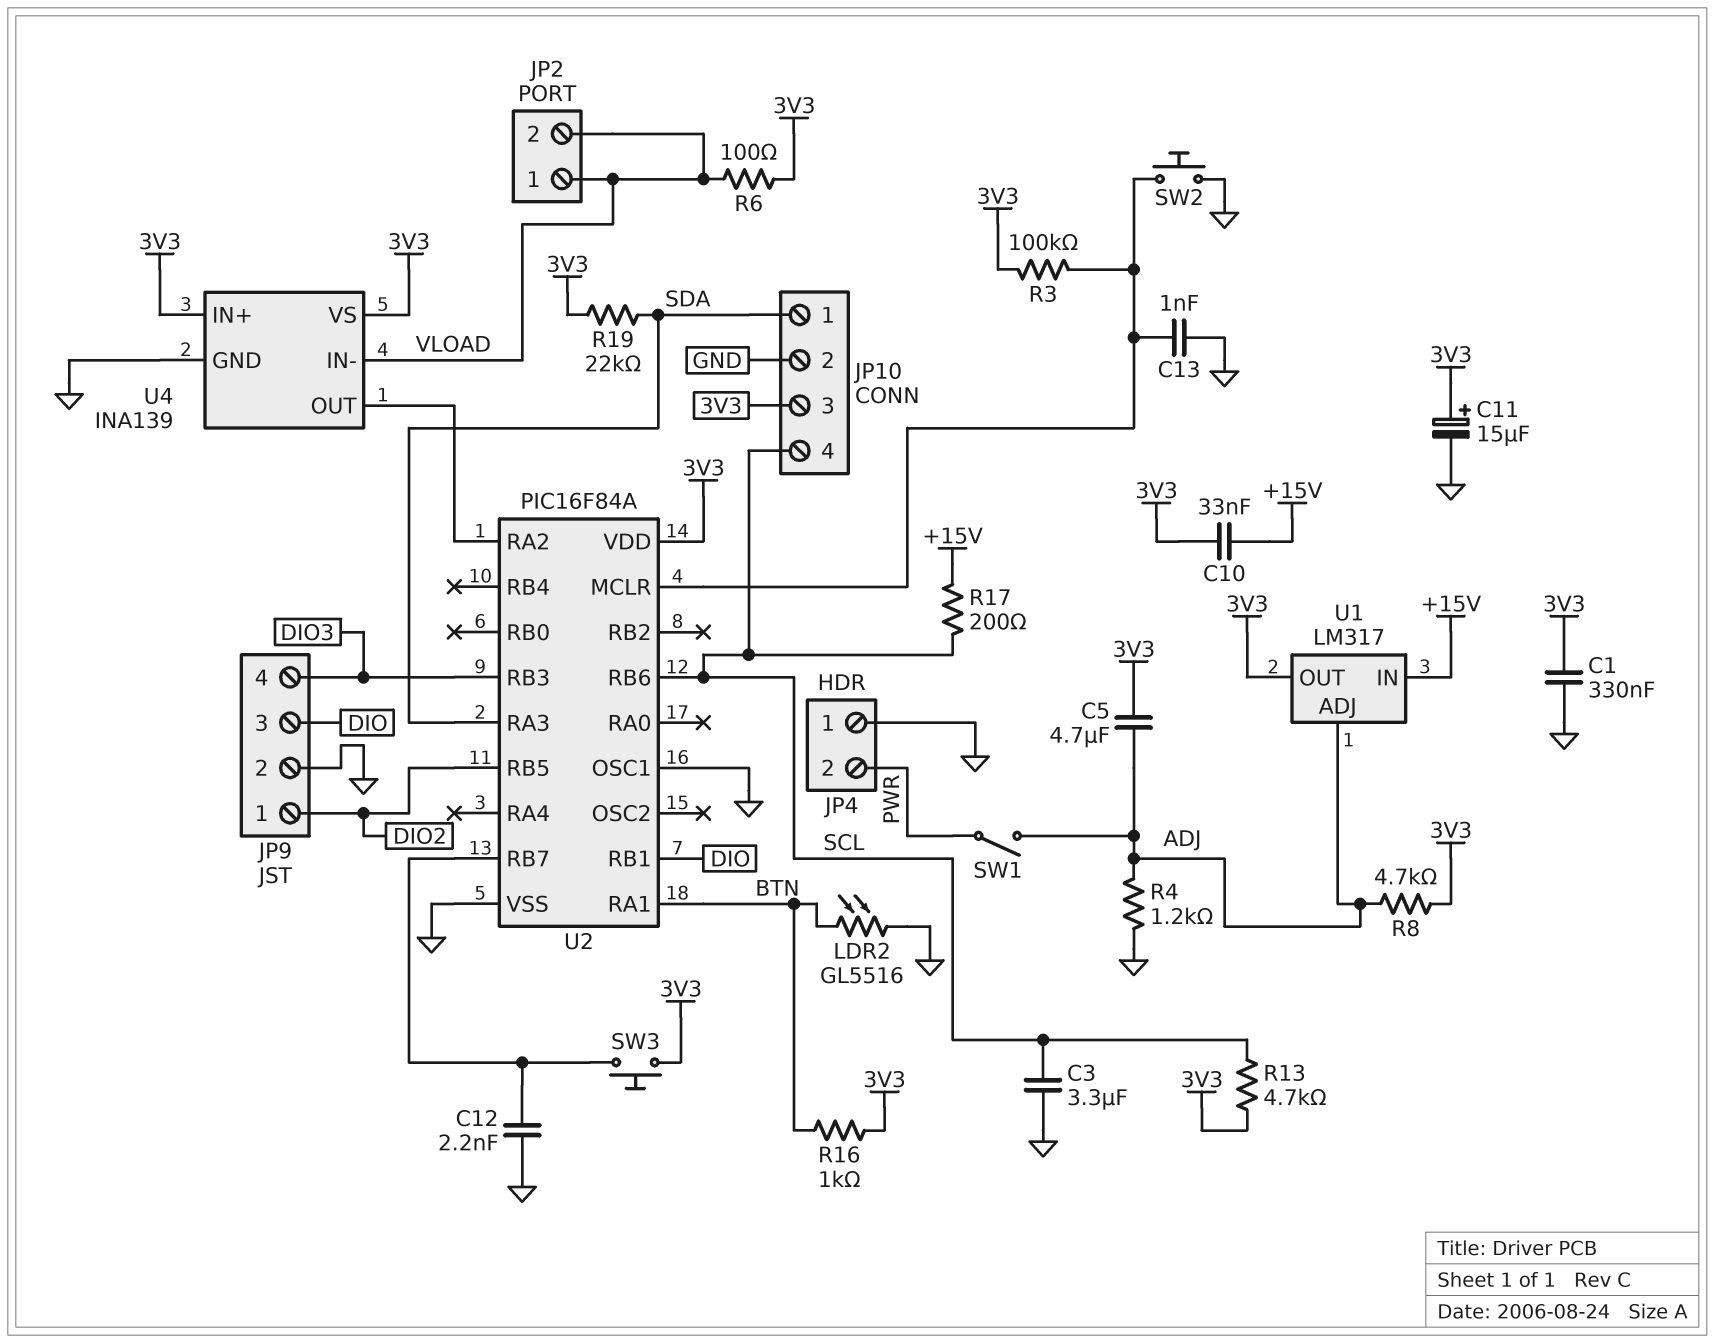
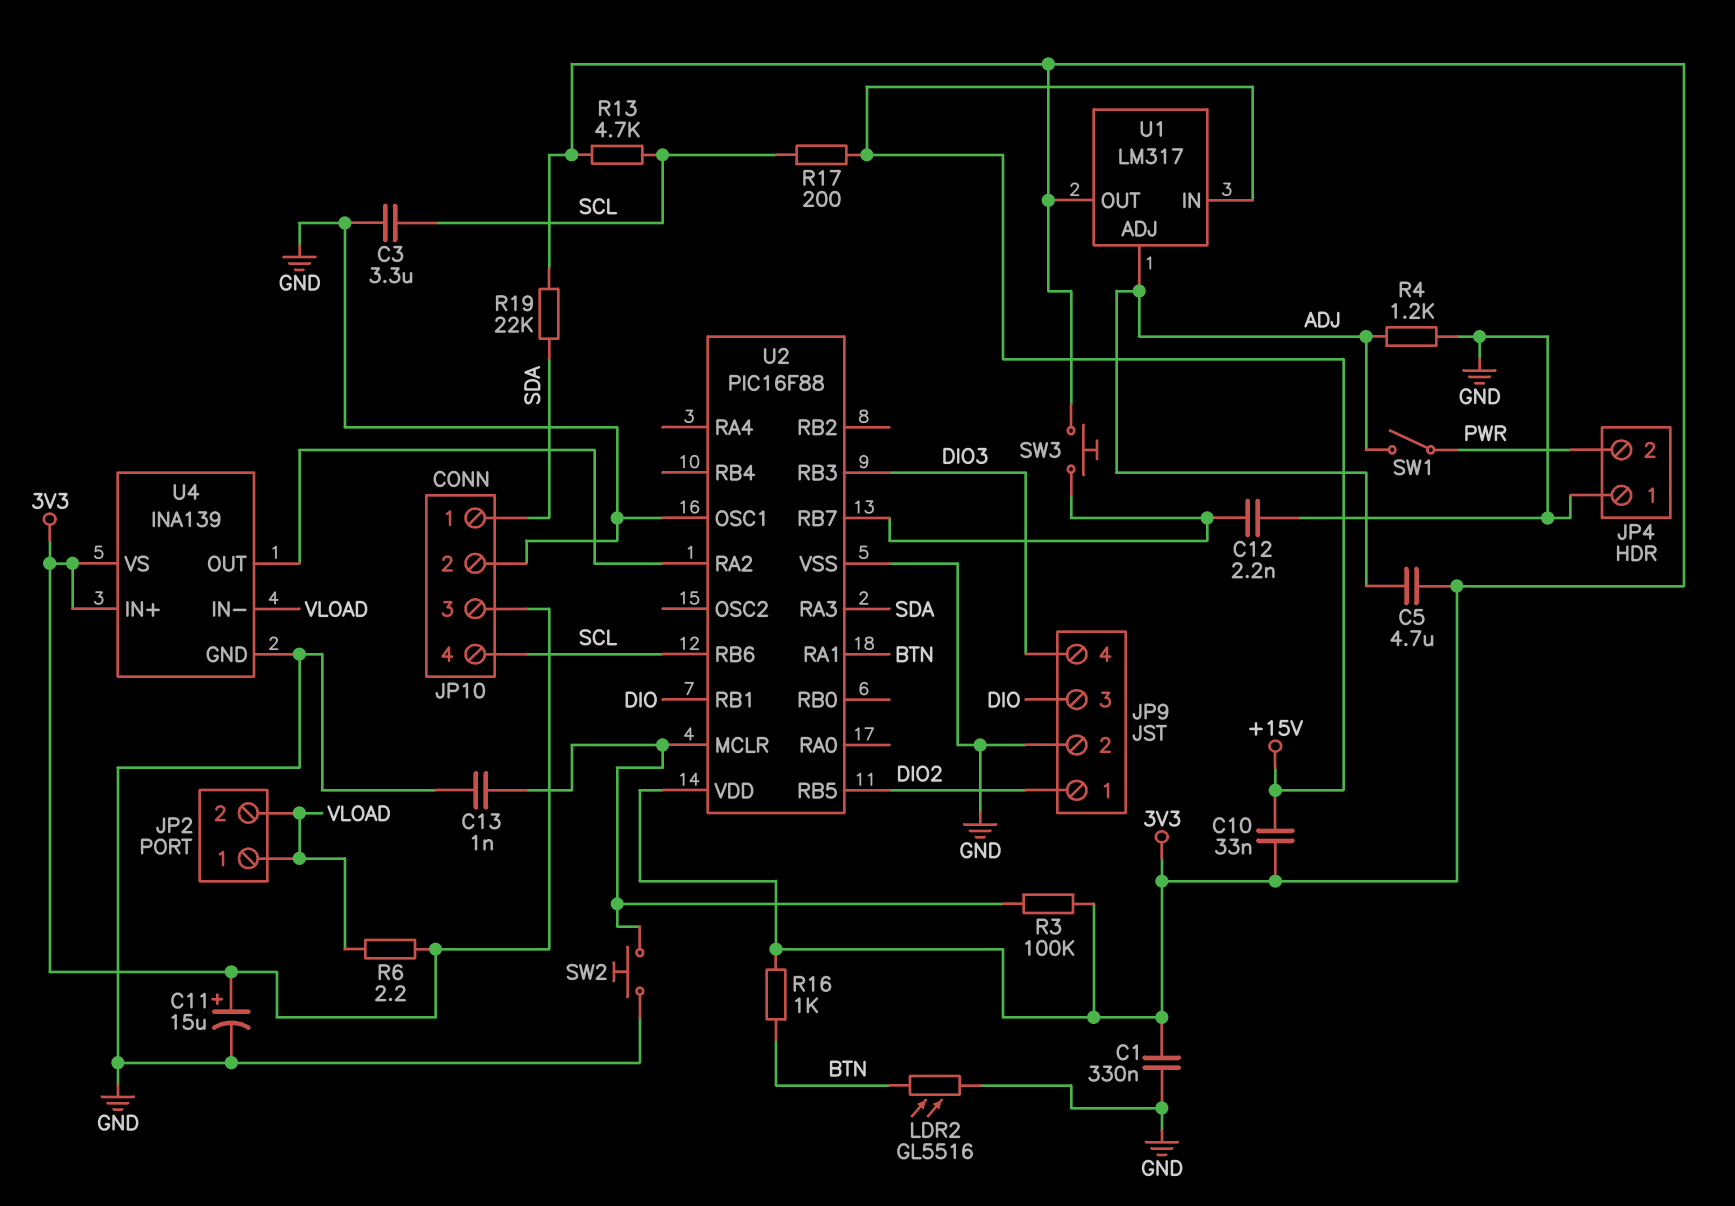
R6: 100 (3V3, VLOAD) -> 2.2 (3V3, VLOAD)
R8: 4.7k (3V3, ADJ) -> none
U2: PIC16F84A -> PIC16F88

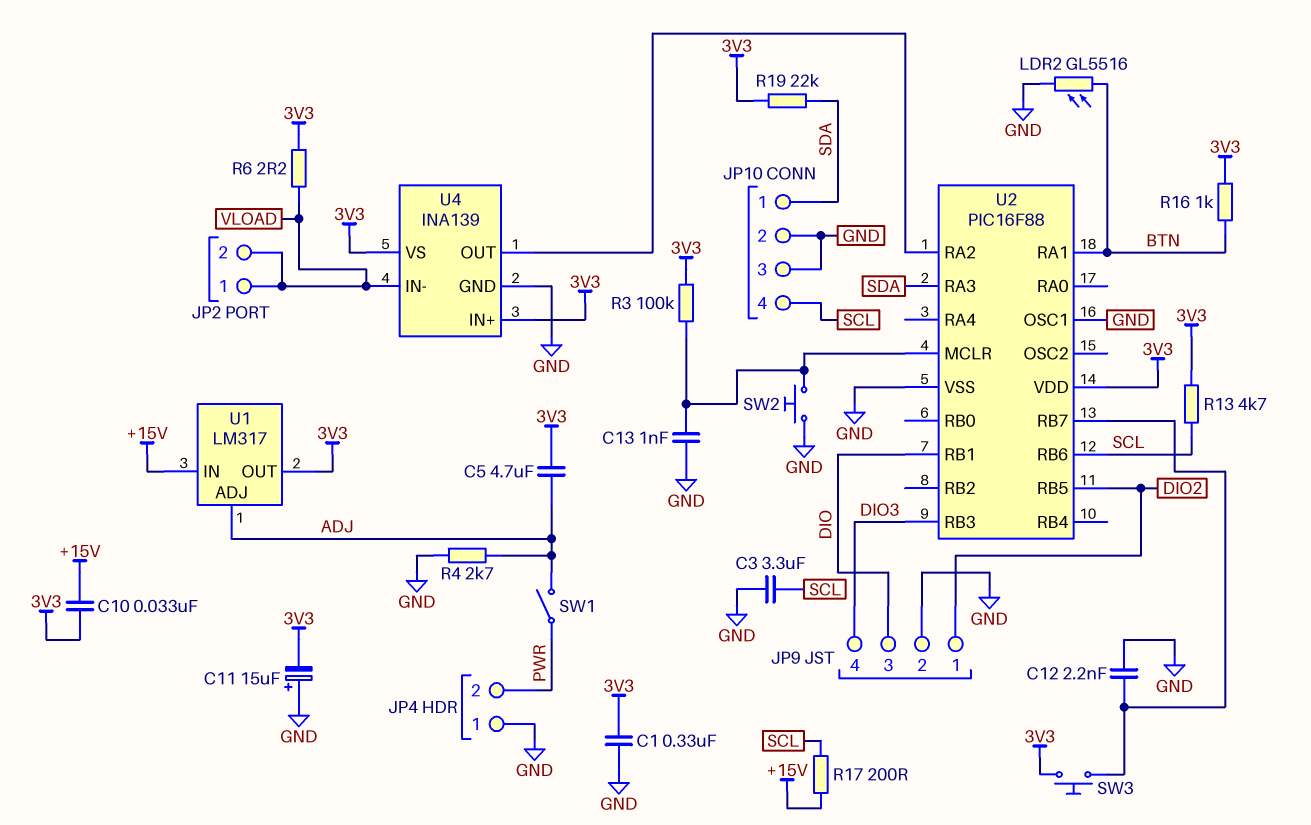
C11: 15uF (plus 3V3, minus GND) -> 15uF (plus GND, minus 3V3)
JP10 pin 3: 3V3 -> GND
R4: 1.2k (ADJ, GND) -> 2.7k (ADJ, GND)

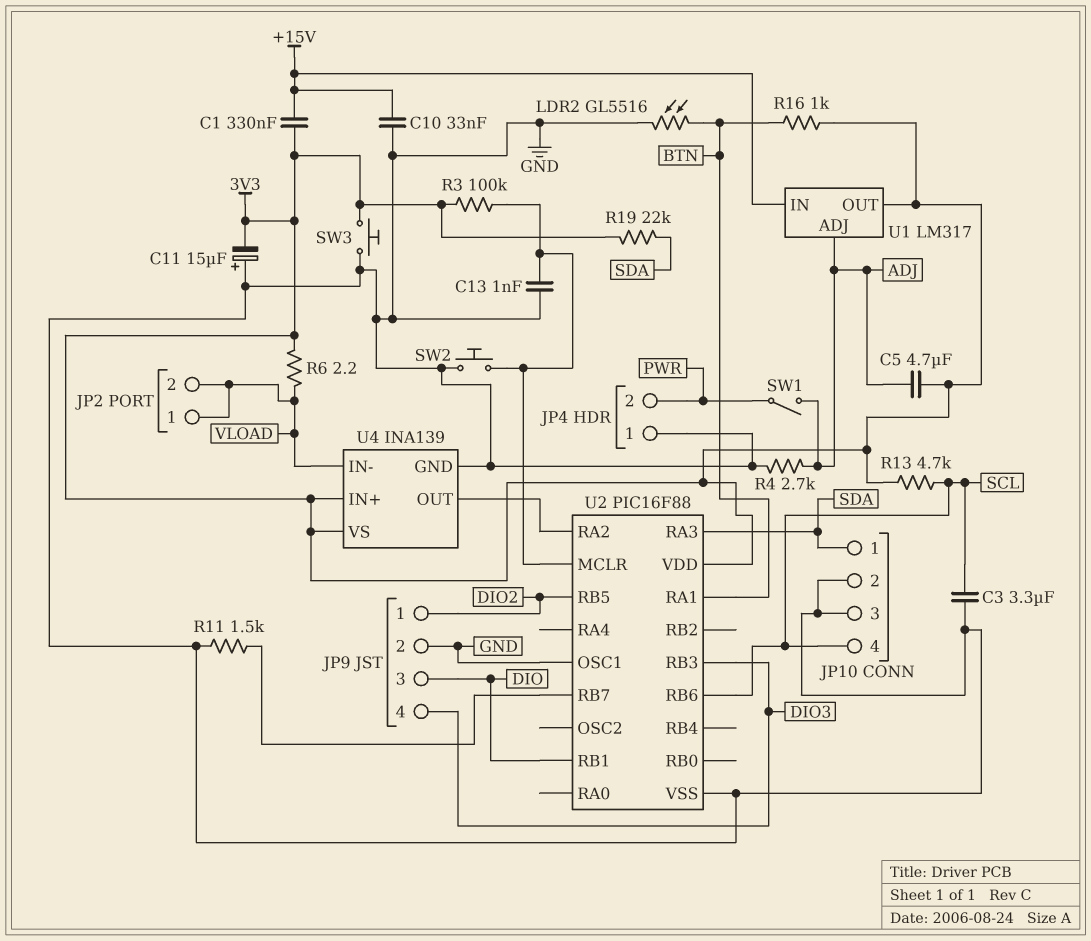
C1: 330nF (3V3, GND) -> 330nF (+15V, 3V3)
C10: 33nF (+15V, 3V3) -> 33nF (+15V, GND)
C12: 2.2nF (GND, U2/RB7) -> none
R11: none -> 1.5k (GND, U2/RB7)
R17: 200 (+15V, SCL) -> none
SW3: button (3V3, U2/RB7) -> button (3V3, GND)

